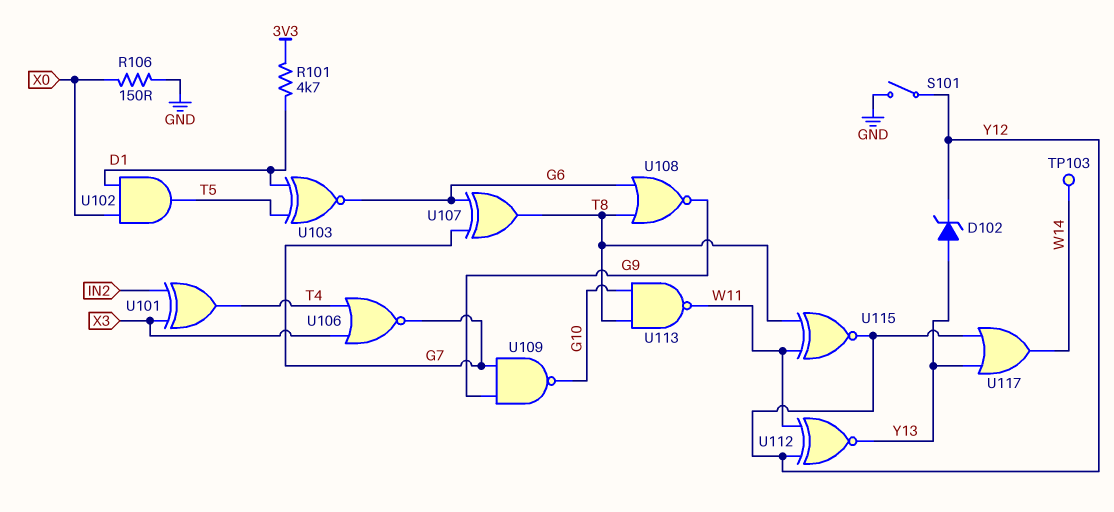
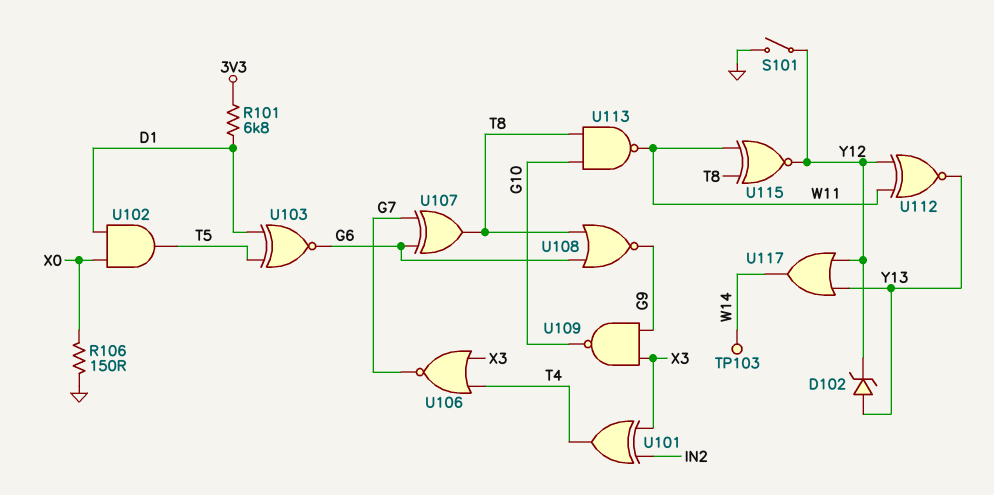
R101: 4.7k (3V3, D1) -> 6.8k (3V3, D1)
U109: NAND (in G7, in G9, out G10) -> NAND (in G9, in X3, out G10)

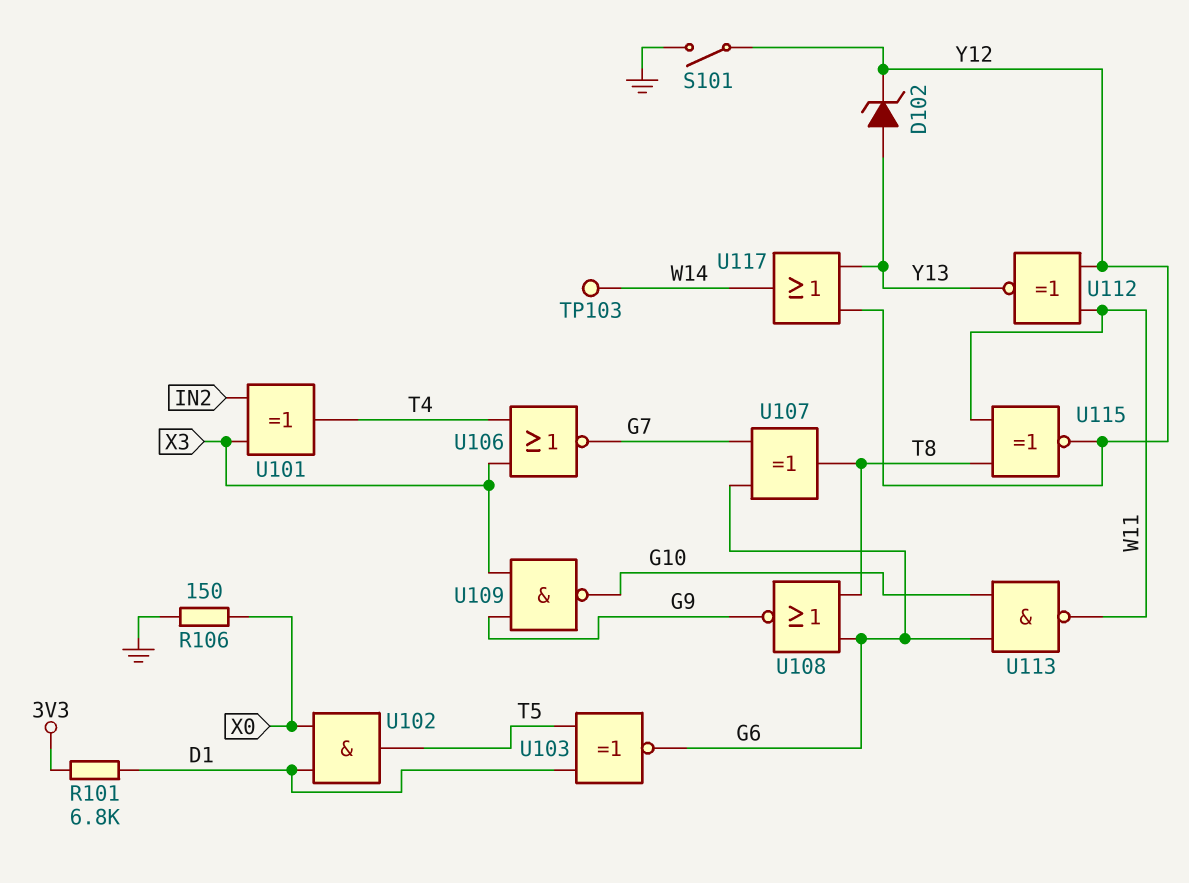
U113: NAND (in G10, in T8, out W11) -> NAND (in G6, in G10, out W11)

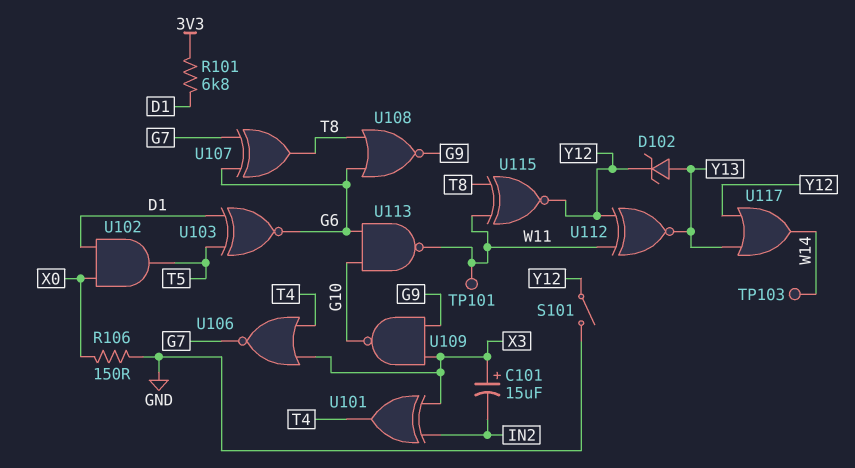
C101: none -> 15uF (plus X3, minus IN2)
TP101: none -> test point (W11)

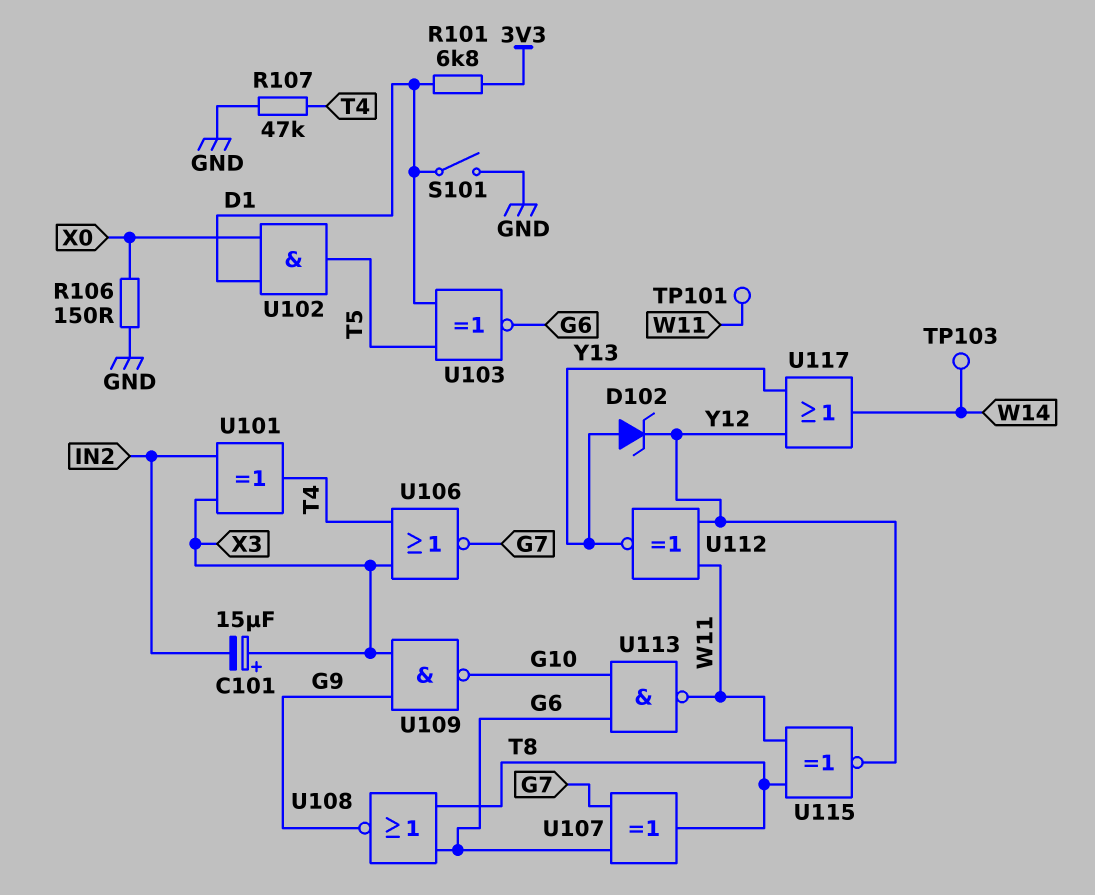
R107: none -> 47k (GND, T4)
S101: switch (GND, Y12) -> switch (D1, GND)

